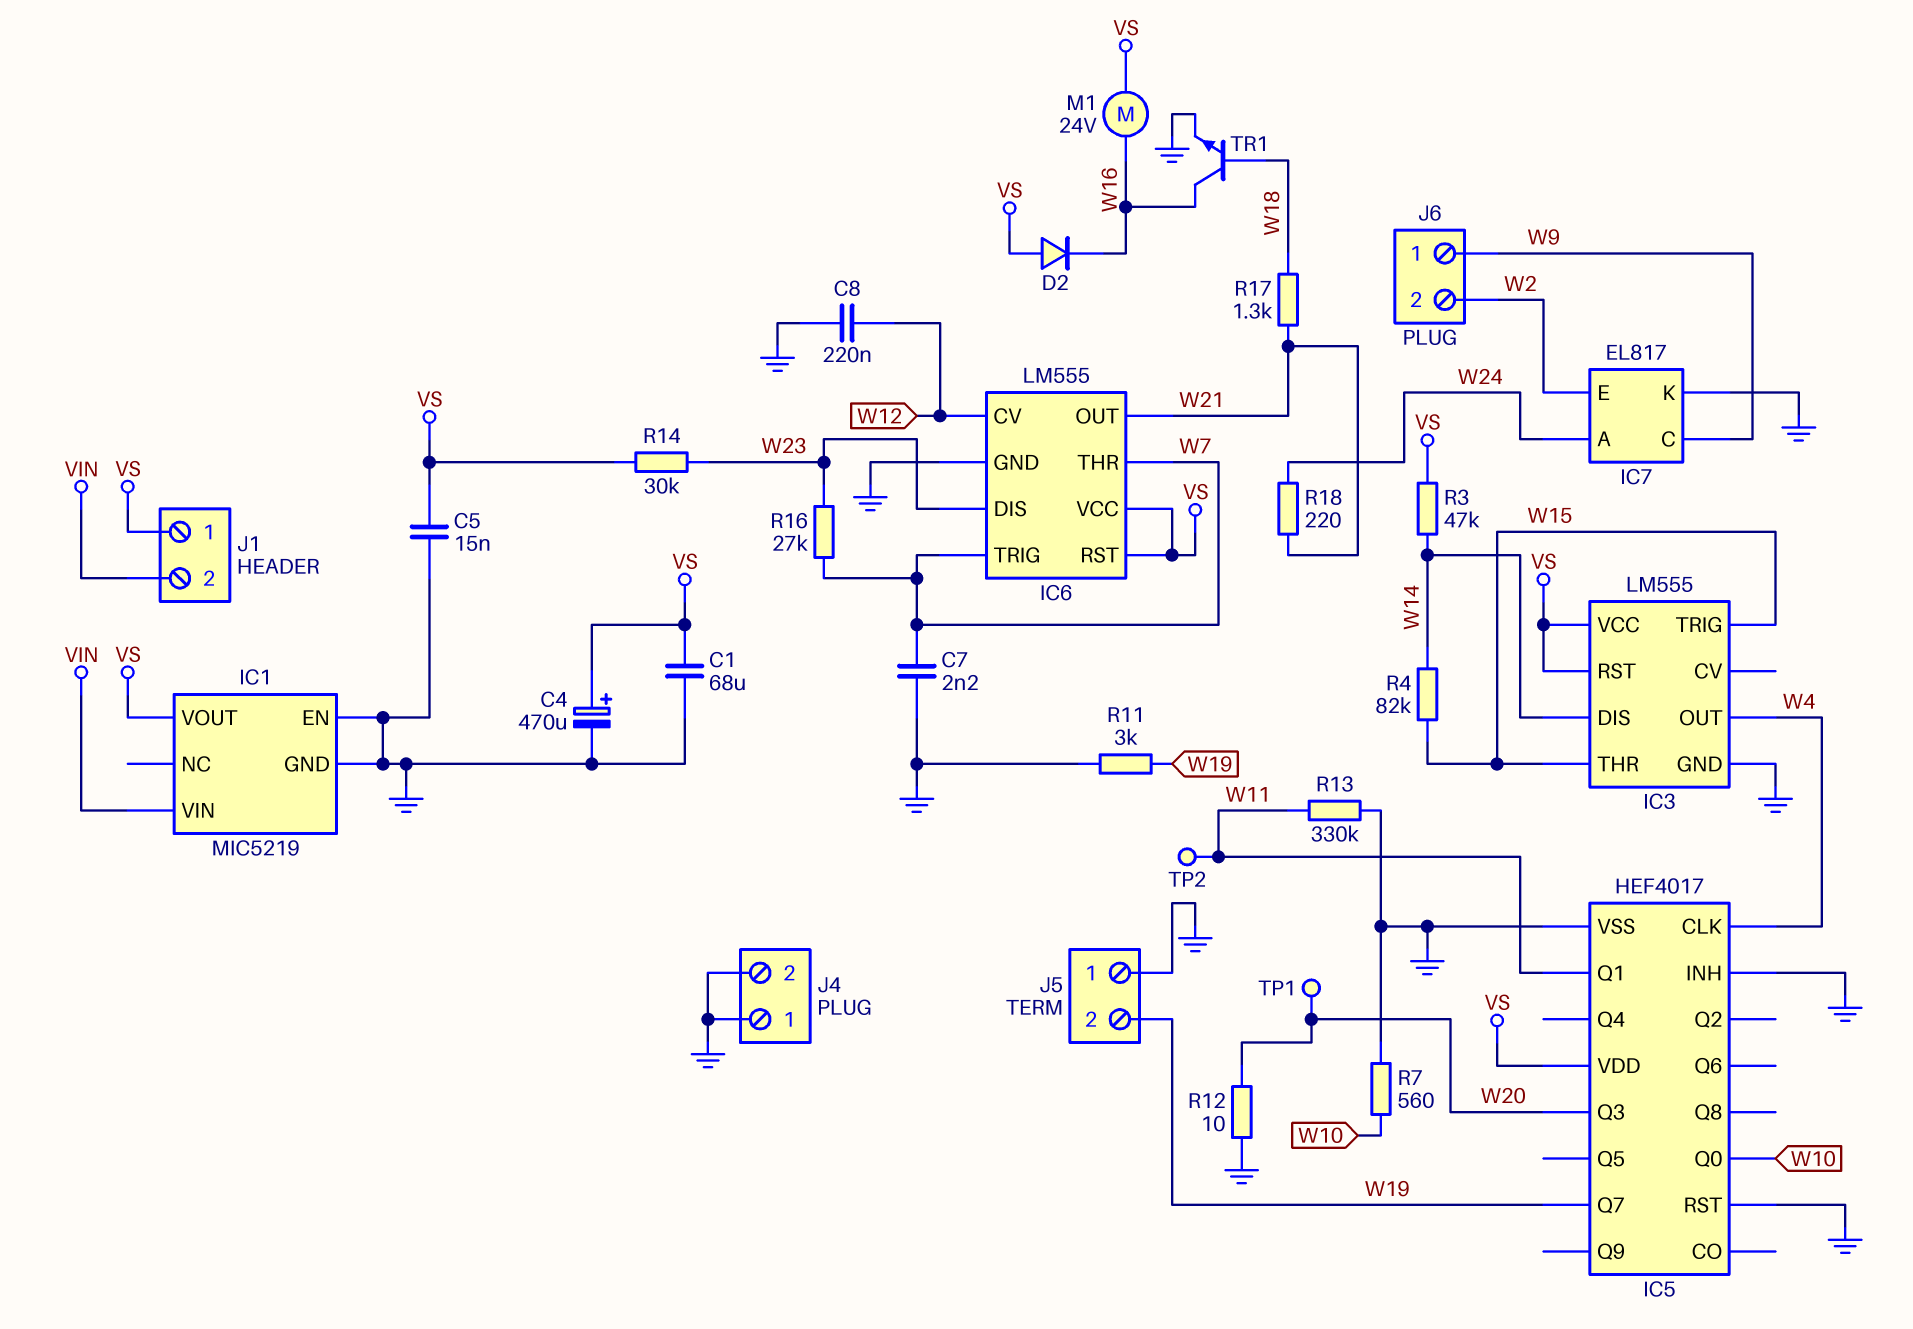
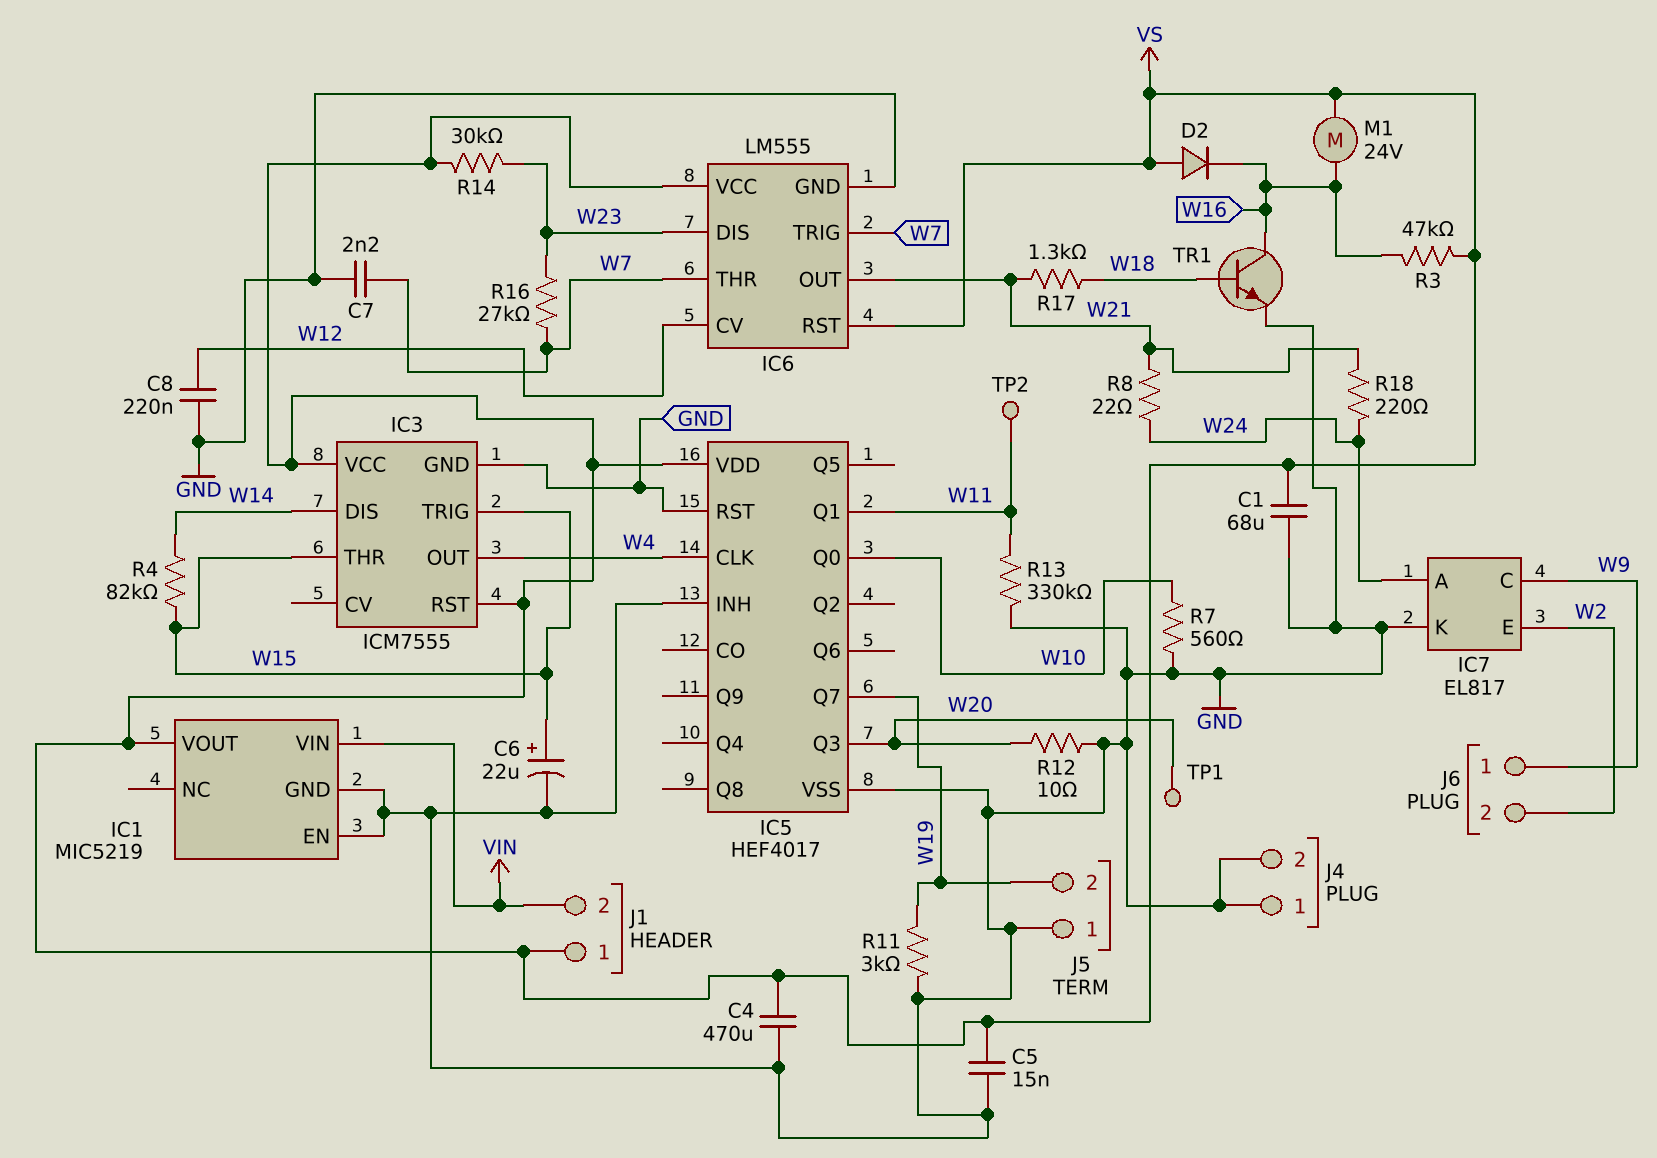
C4: 470uF (plus VS, minus GND) -> 470uF (GND, VS)
C6: none -> 22uF (plus W15, minus GND)
IC3: LM555 -> ICM7555
R3: 47k (VS, W14) -> 47k (VS, W16)
R8: none -> 22 (W21, W24)

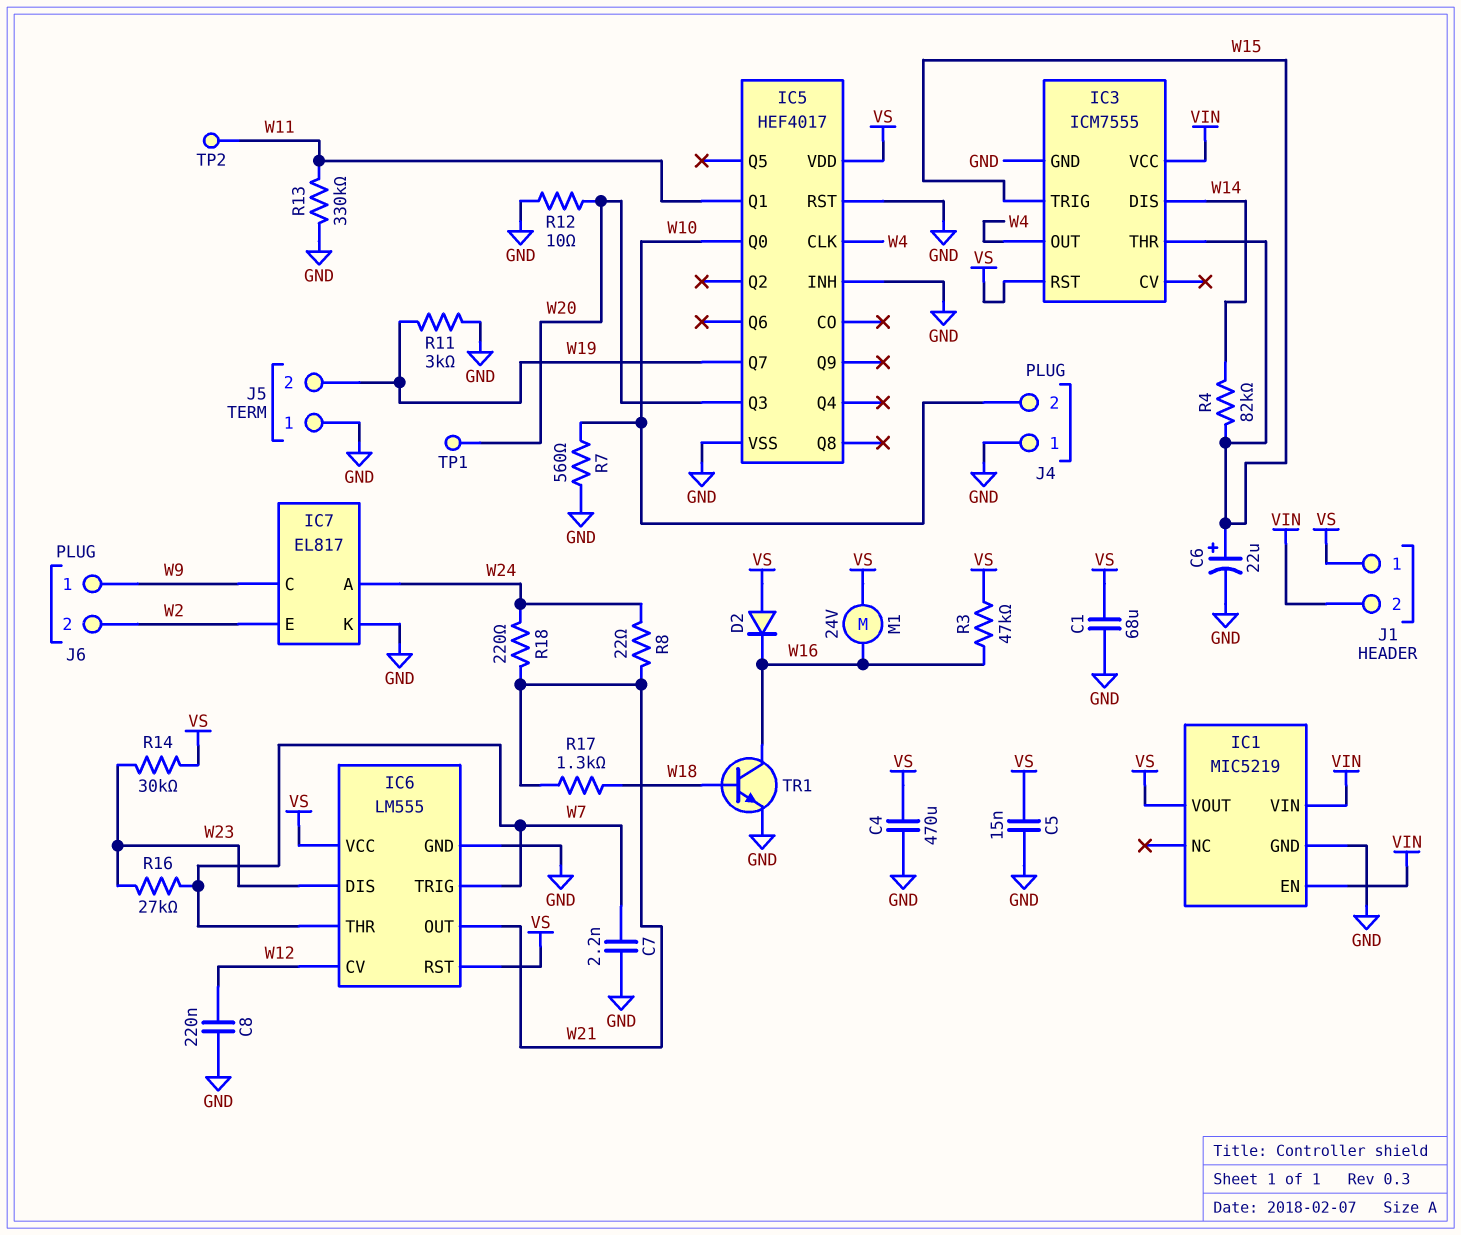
IC1 pin EN: GND -> VIN
IC3 pin VCC: VS -> VIN
J4 pin 2: GND -> W10

